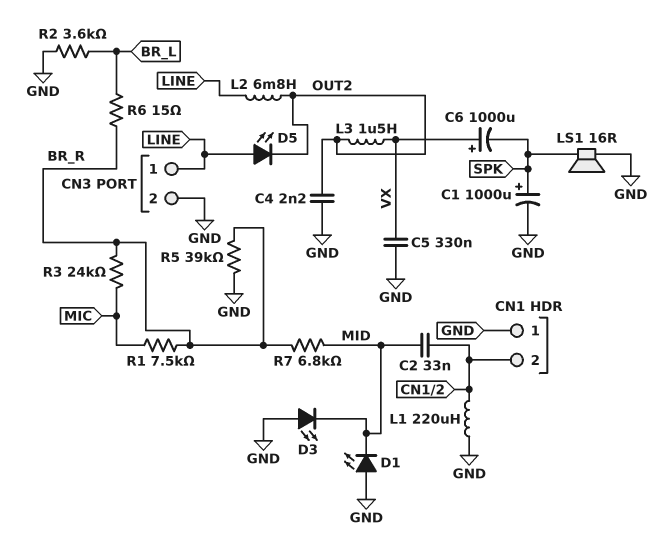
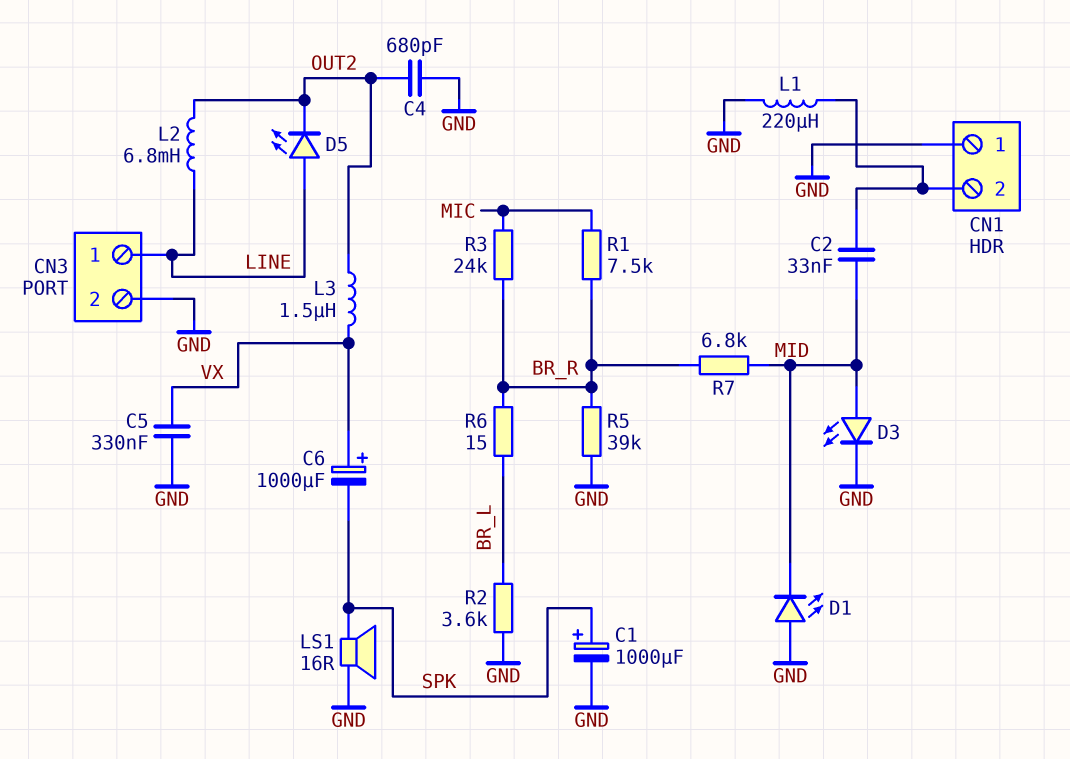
C4: 2.2nF (GND, OUT2) -> 680pF (GND, OUT2)
D3: LED (A GND, K MID) -> LED (A MID, K GND)

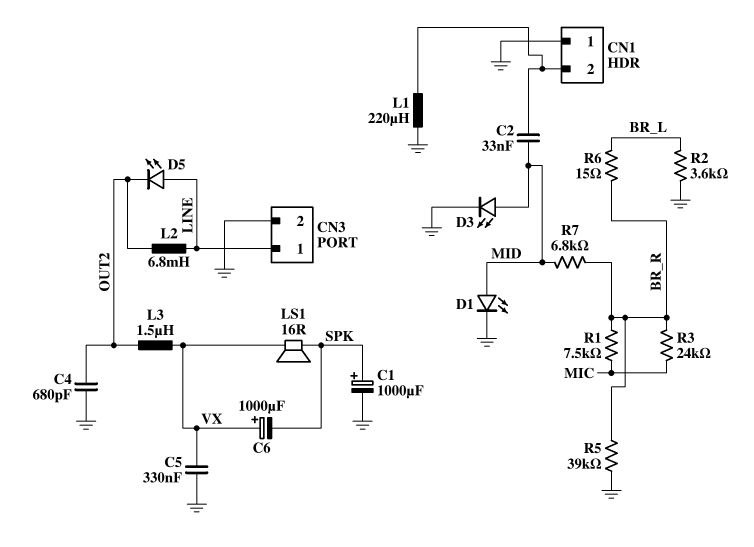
D1: LED (A GND, K MID) -> LED (A MID, K GND)
LS1: speaker 16R (GND, SPK) -> speaker 16R (SPK, VX)

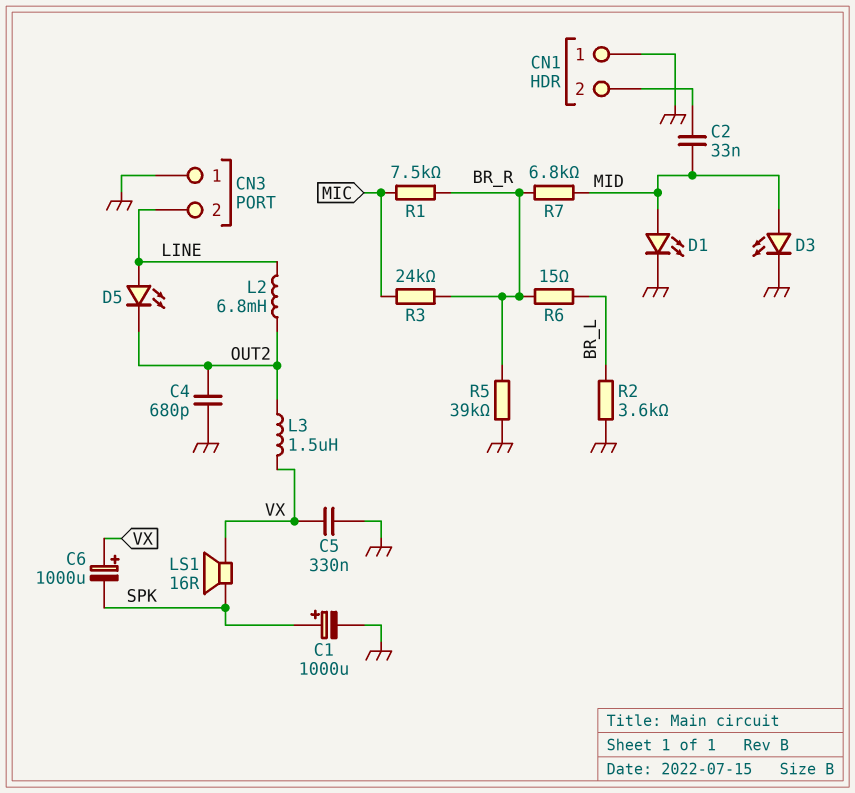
CN3 pin 1: LINE -> GND
CN3 pin 2: GND -> LINE
L1: 220uH (CN1/2, GND) -> none

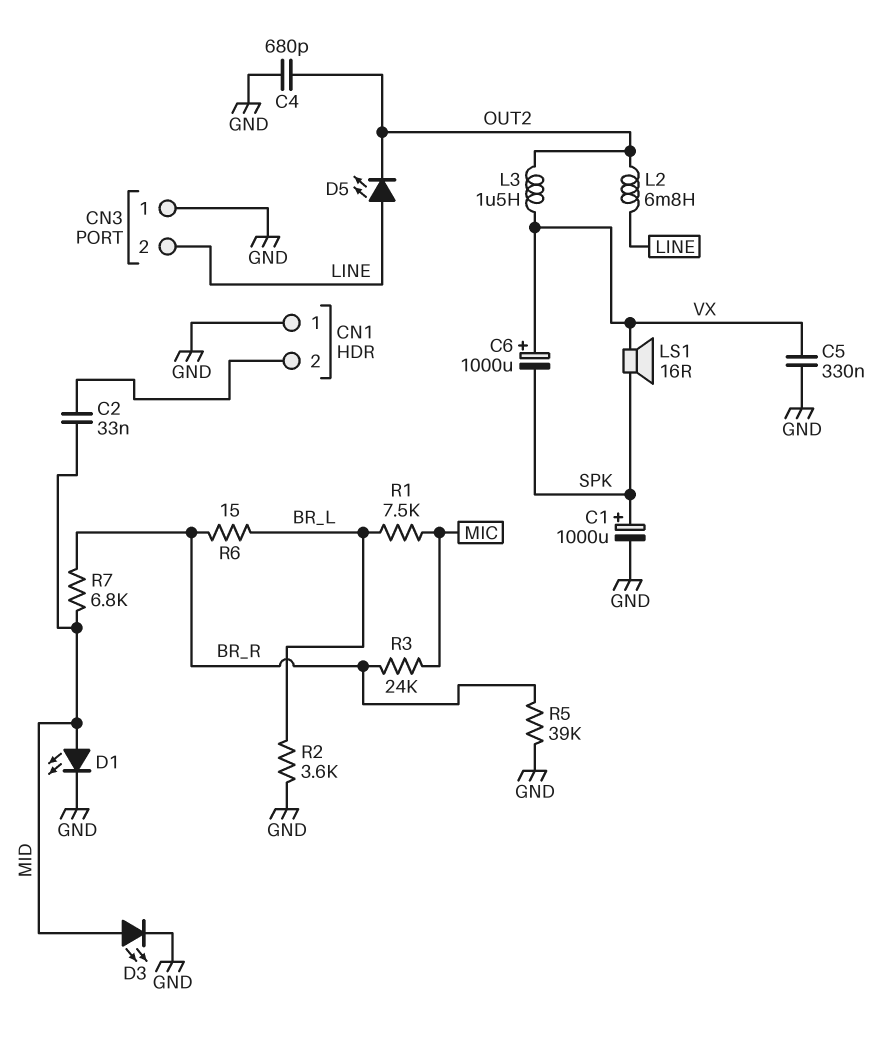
R1: 7.5k (BR_R, MIC) -> 7.5k (BR_L, MIC)

